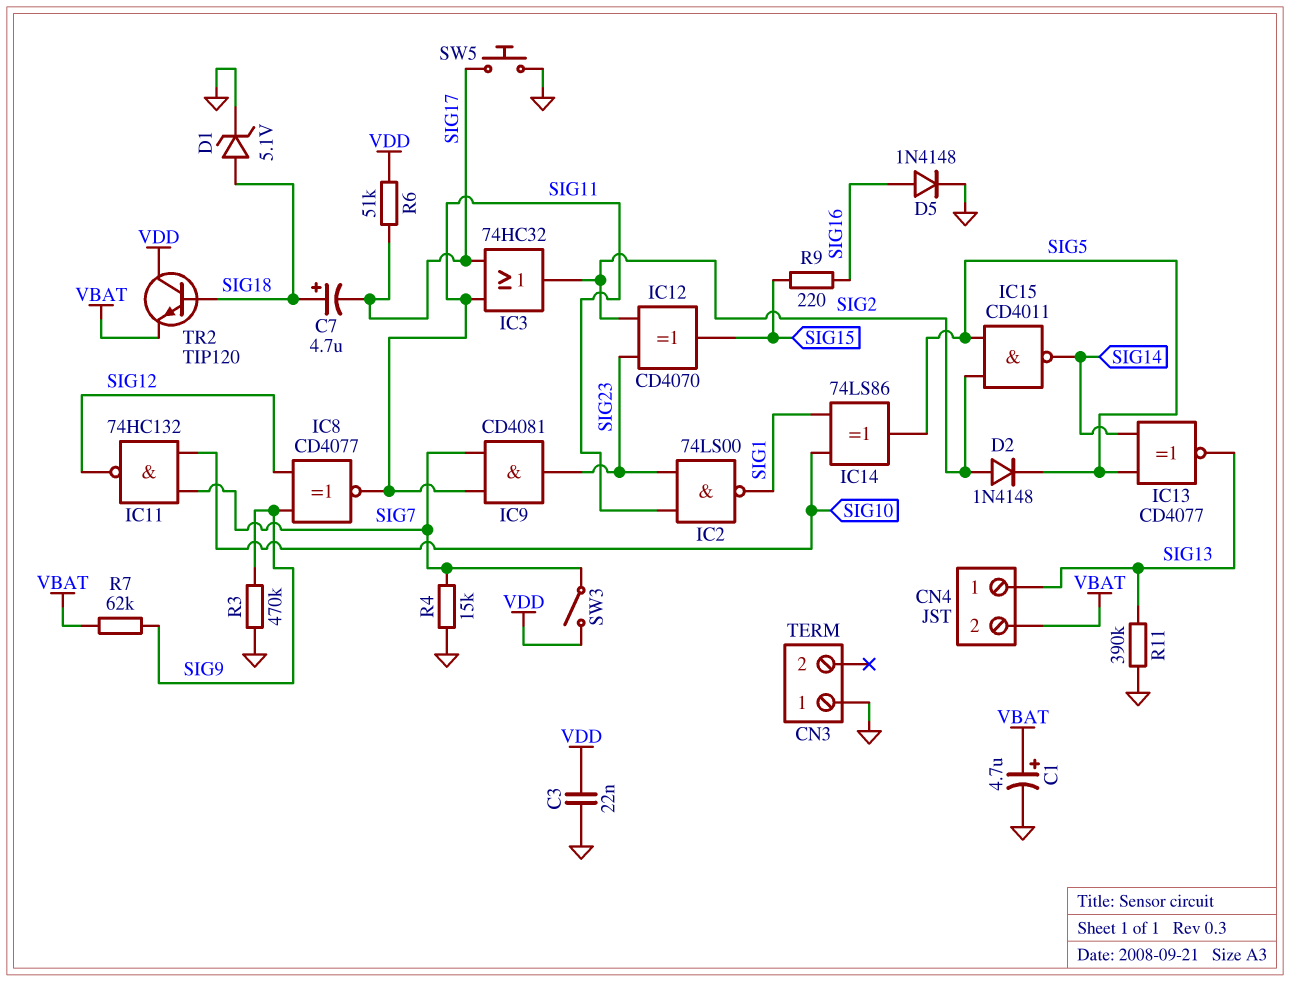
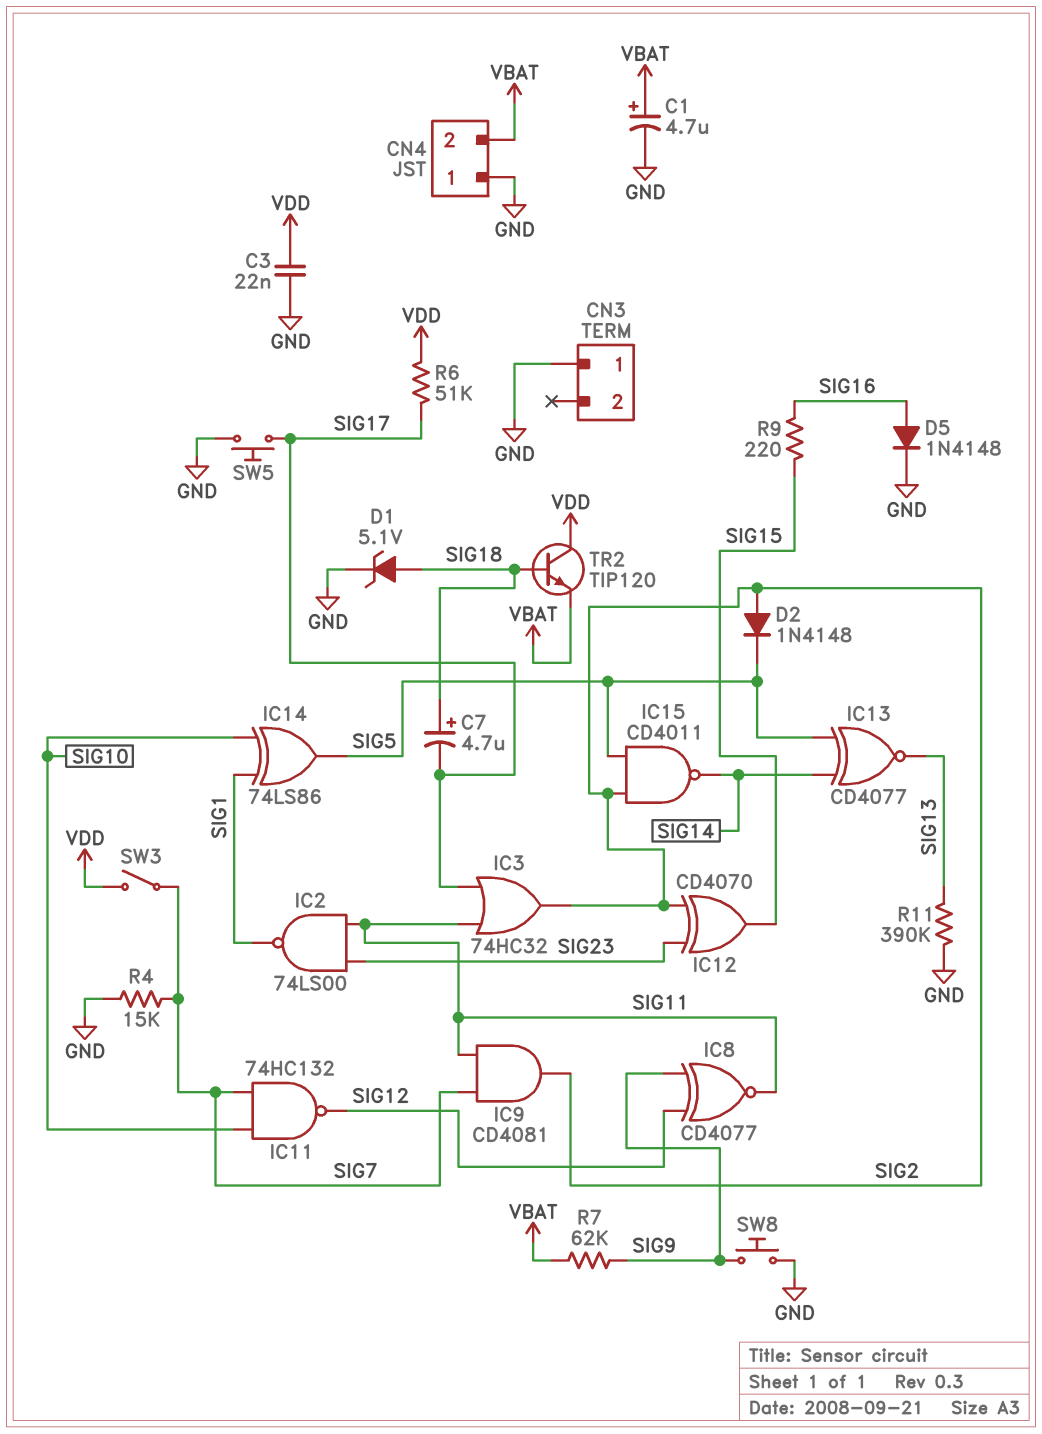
CN4 pin 1: SIG13 -> GND
IC9: AND CD4081 (in SIG7, in SIG11, out SIG23) -> AND CD4081 (in SIG7, in SIG11, out SIG2)
R3: 470k (GND, SIG9) -> none
SW8: none -> button (GND, SIG9)

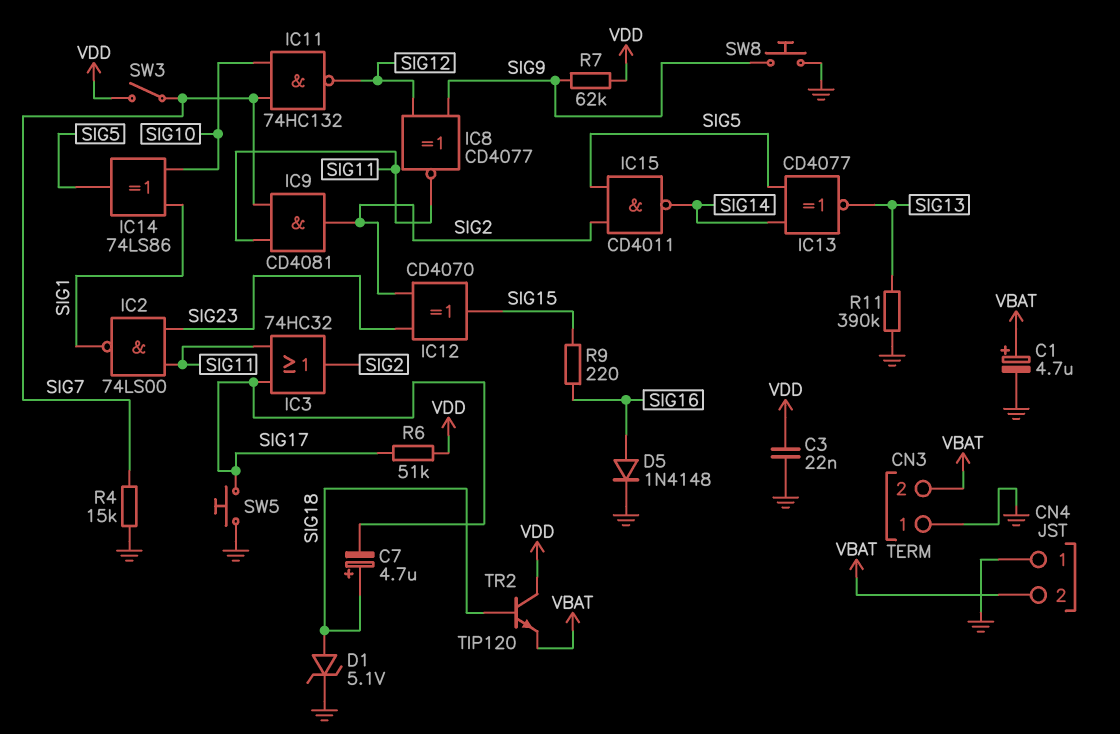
CN3 pin 2: none -> VBAT
D2: diode 1N4148 (A SIG2, K SIG5) -> none
R7: 62k (SIG9, VBAT) -> 62k (SIG9, VDD)

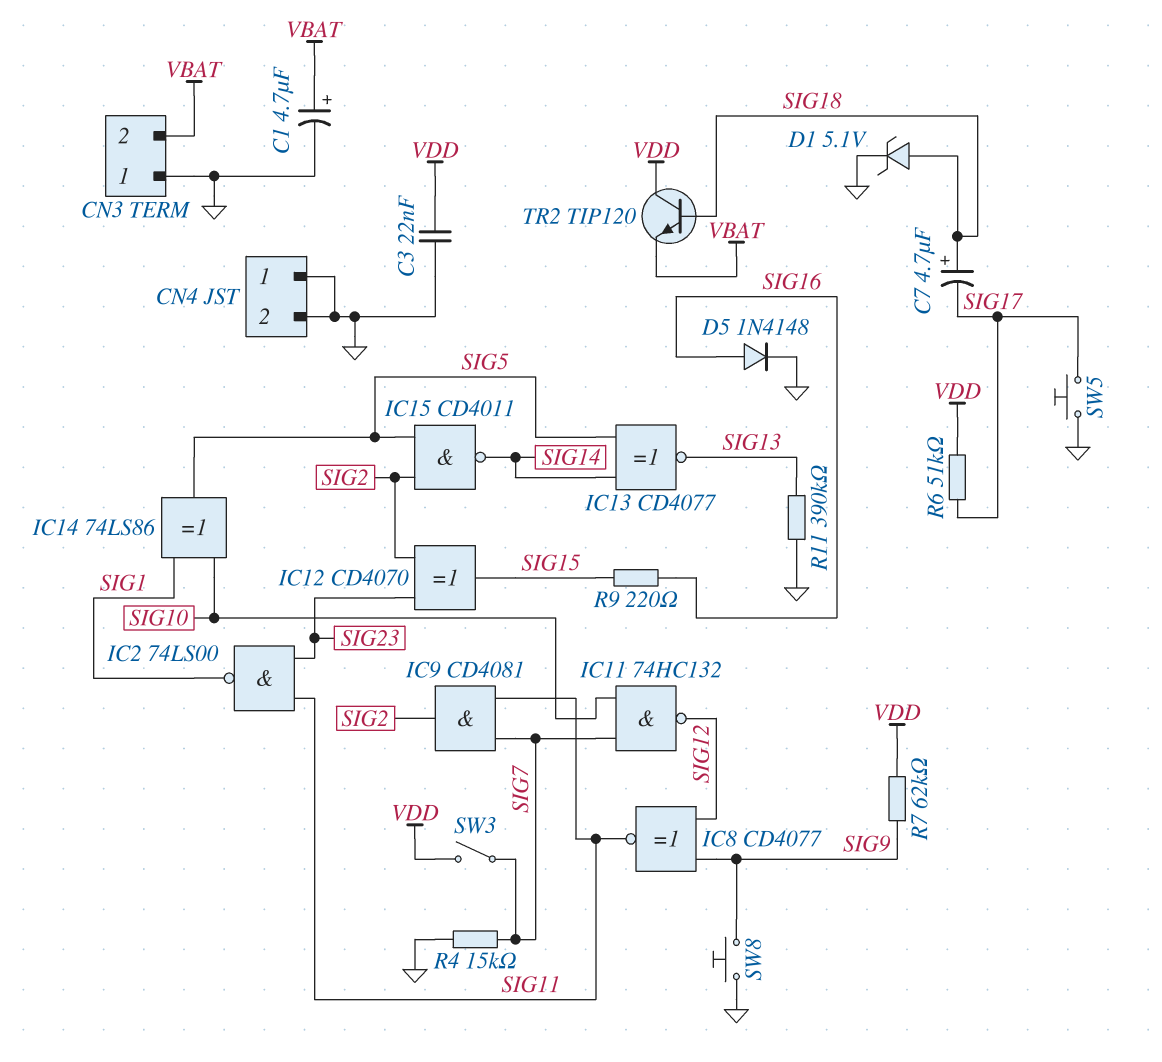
CN4 pin 2: VBAT -> GND
IC3: OR 74HC32 (in SIG11, in SIG17, out SIG2) -> none

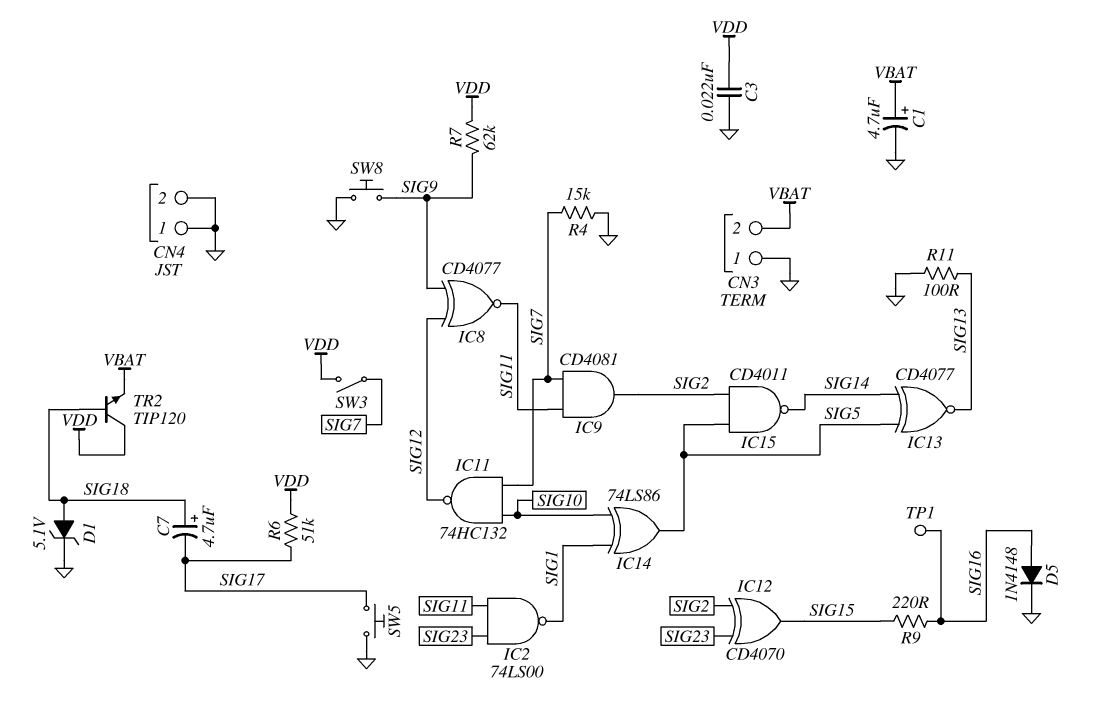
R11: 390k (GND, SIG13) -> 100 (GND, SIG13)
TP1: none -> test point (SIG16)

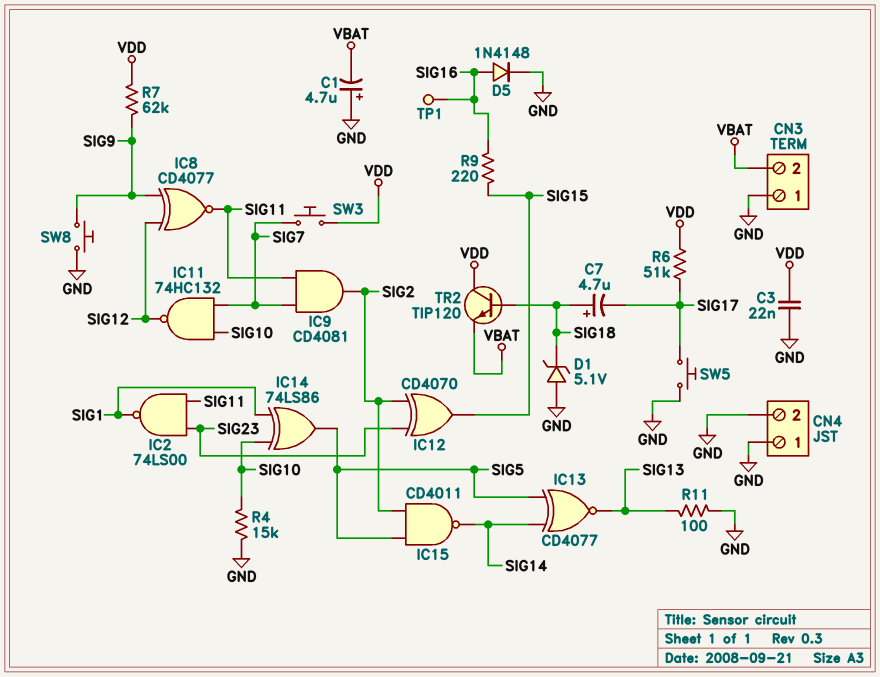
C1: 4.7uF (plus VBAT, minus GND) -> 4.7uF (plus GND, minus VBAT)
D1: zener 5.1V (A SIG18, K GND) -> zener 5.1V (A GND, K SIG18)
R4: 15k (GND, SIG7) -> 15k (GND, SIG10)
SW3: switch (SIG7, VDD) -> button (SIG7, VDD)

